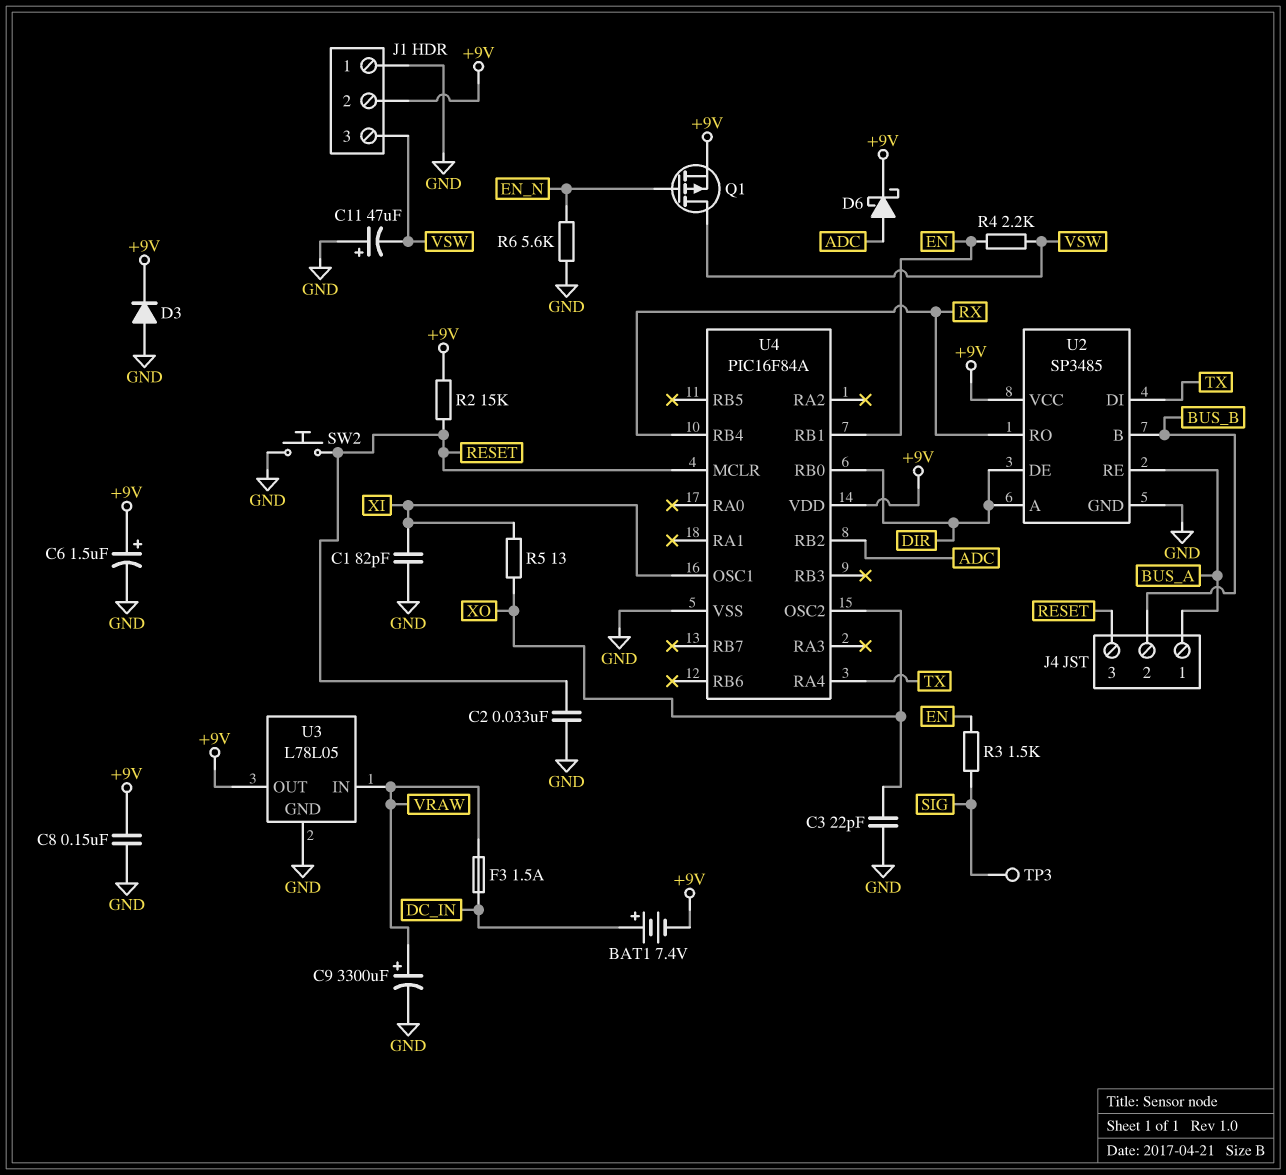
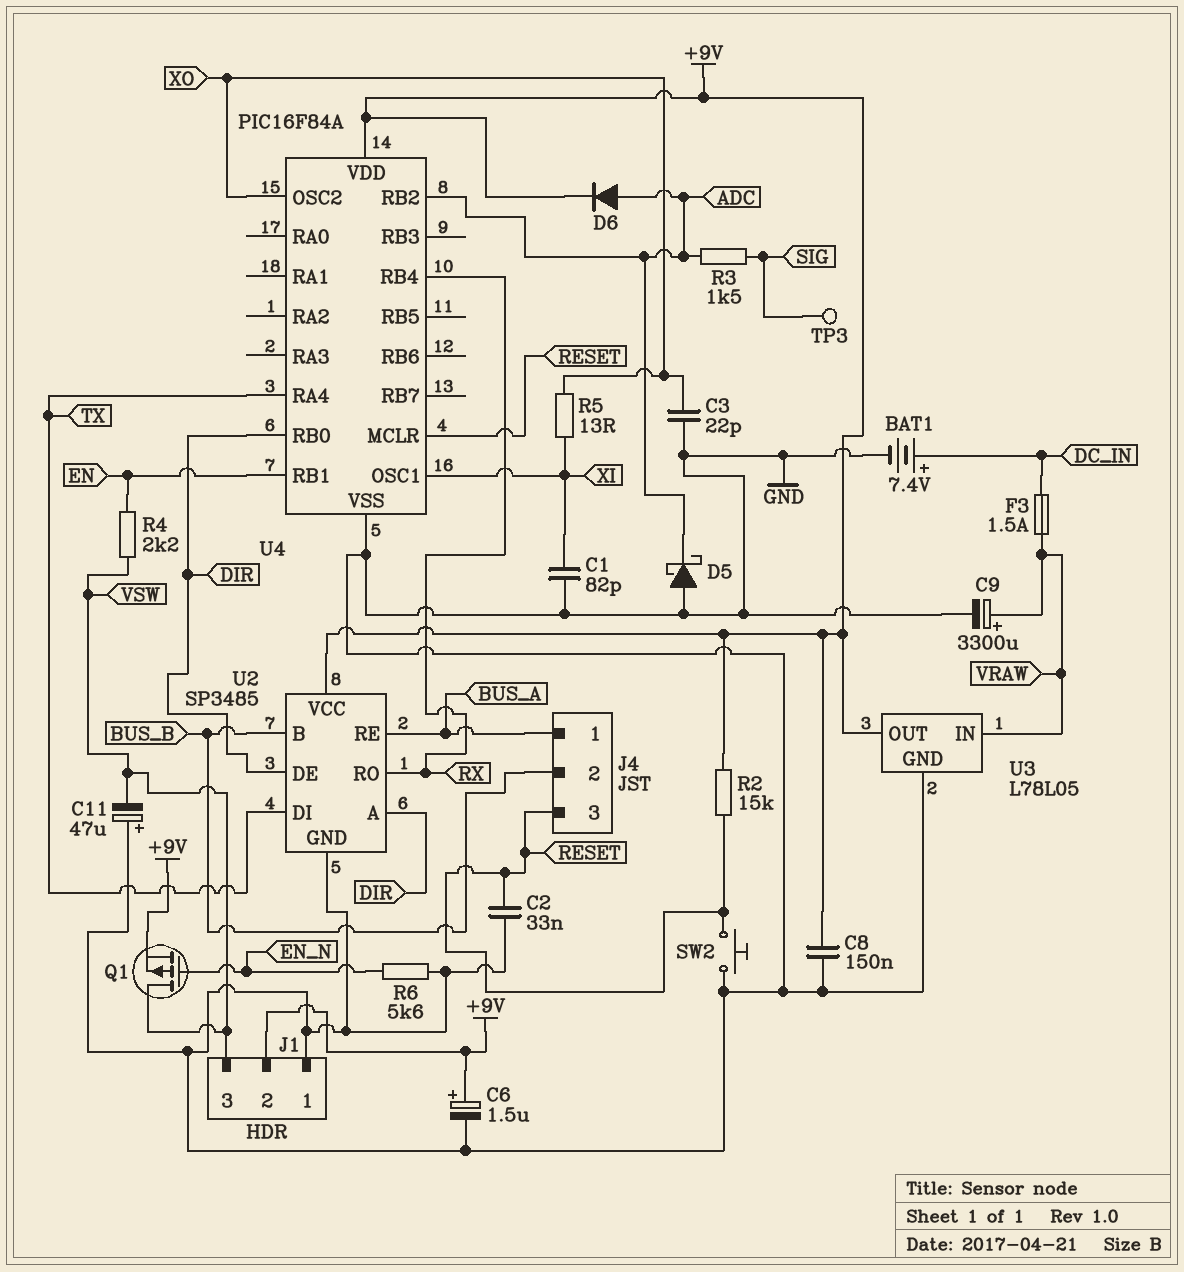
BAT1: 7.4V (plus DC_IN, minus +9V) -> 7.4V (plus DC_IN, minus GND)
D3: diode (A GND, K +9V) -> none
D5: none -> schottky (A GND, K ADC)
D6: schottky (A ADC, K +9V) -> diode (A ADC, K +9V)
R3: 1.5k (EN, SIG) -> 1.5k (ADC, SIG)

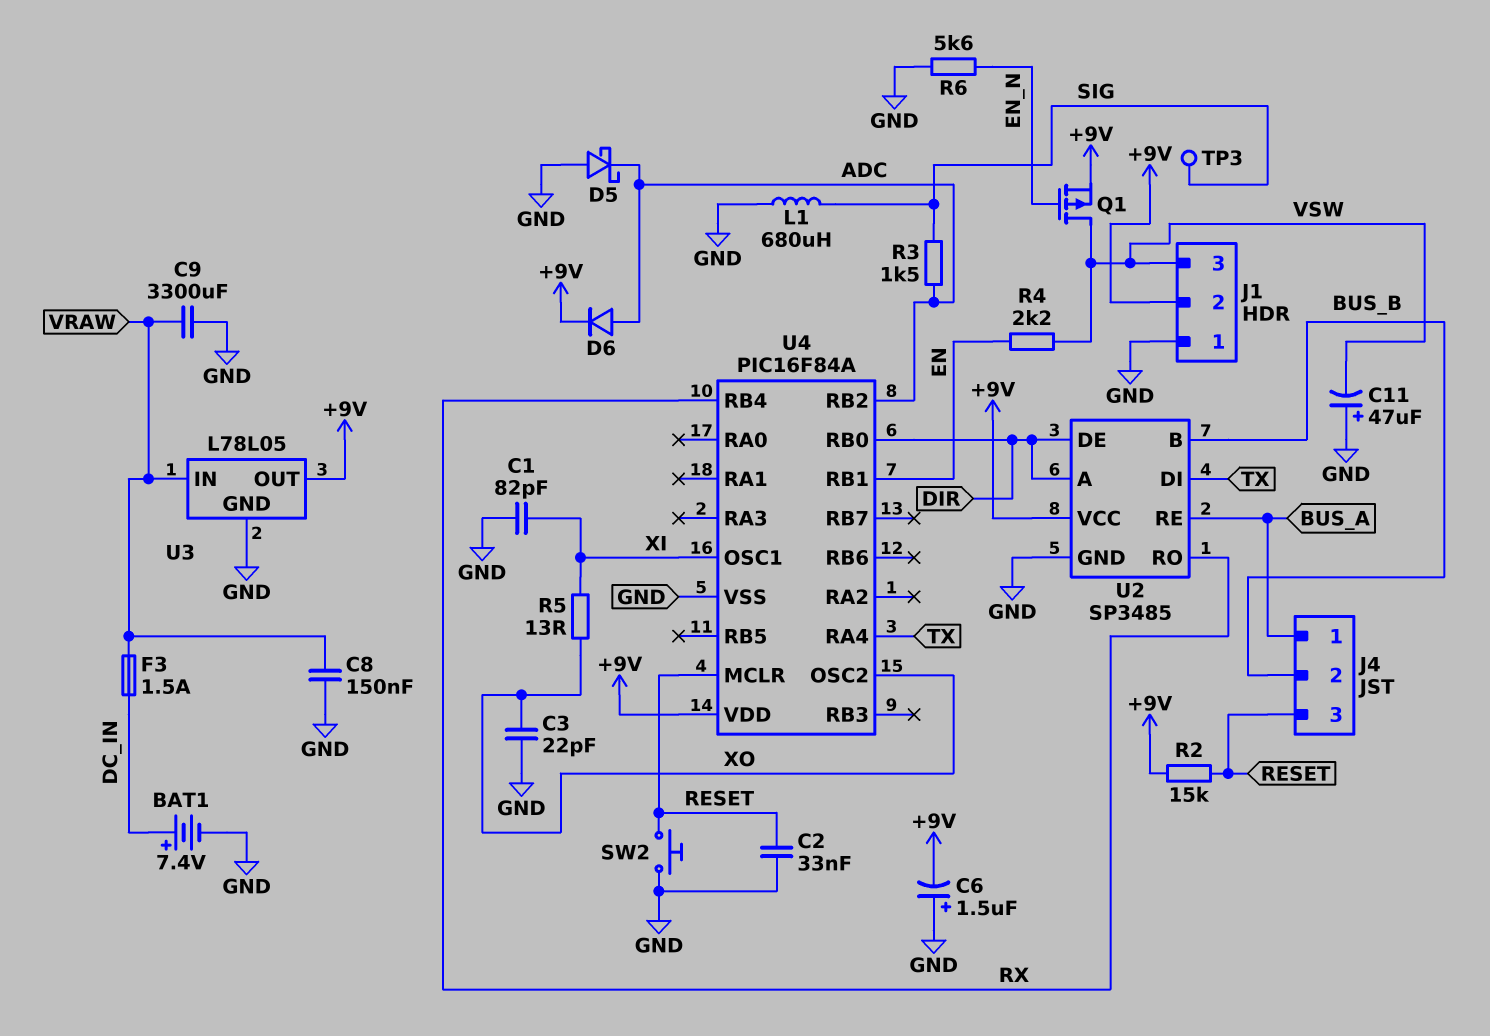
C6: 1.5uF (plus +9V, minus GND) -> 1.5uF (plus GND, minus +9V)
C8: 150nF (+9V, GND) -> 150nF (GND, VRAW)
C9: 3300uF (plus VRAW, minus GND) -> 3300uF (GND, VRAW)
L1: none -> 680uH (GND, SIG)

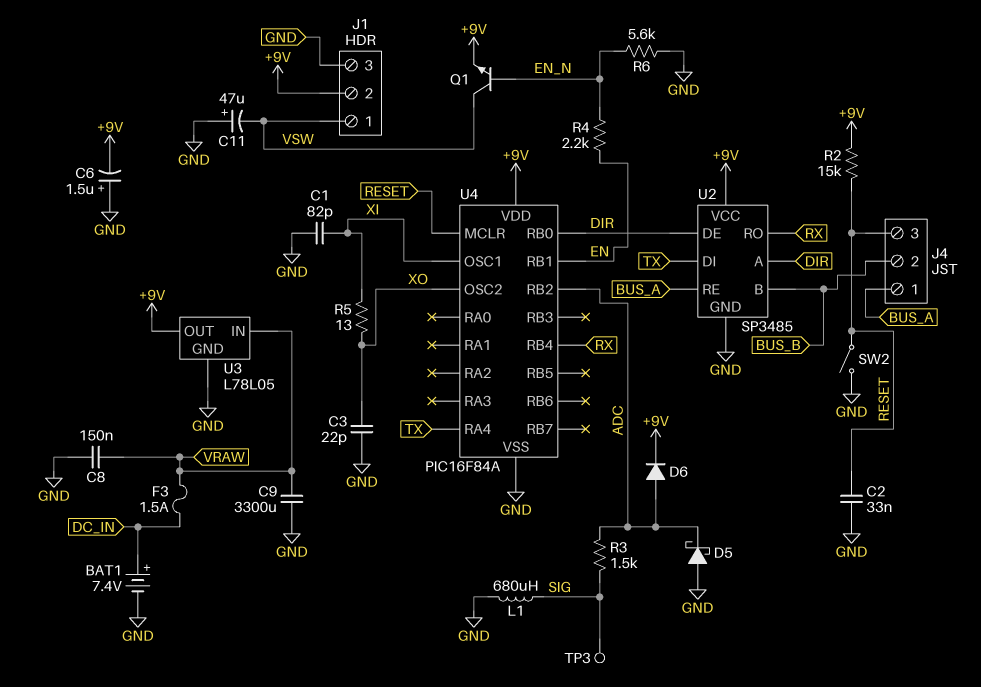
J1 pin 1: GND -> VSW
J1 pin 3: VSW -> GND
Q1: PMOS (G EN_N, D VSW, S +9V) -> NPN (B EN_N, C VSW, E +9V)
R4: 2.2k (EN, VSW) -> 2.2k (EN, EN_N)
SW2: button (GND, RESET) -> switch (GND, RESET)

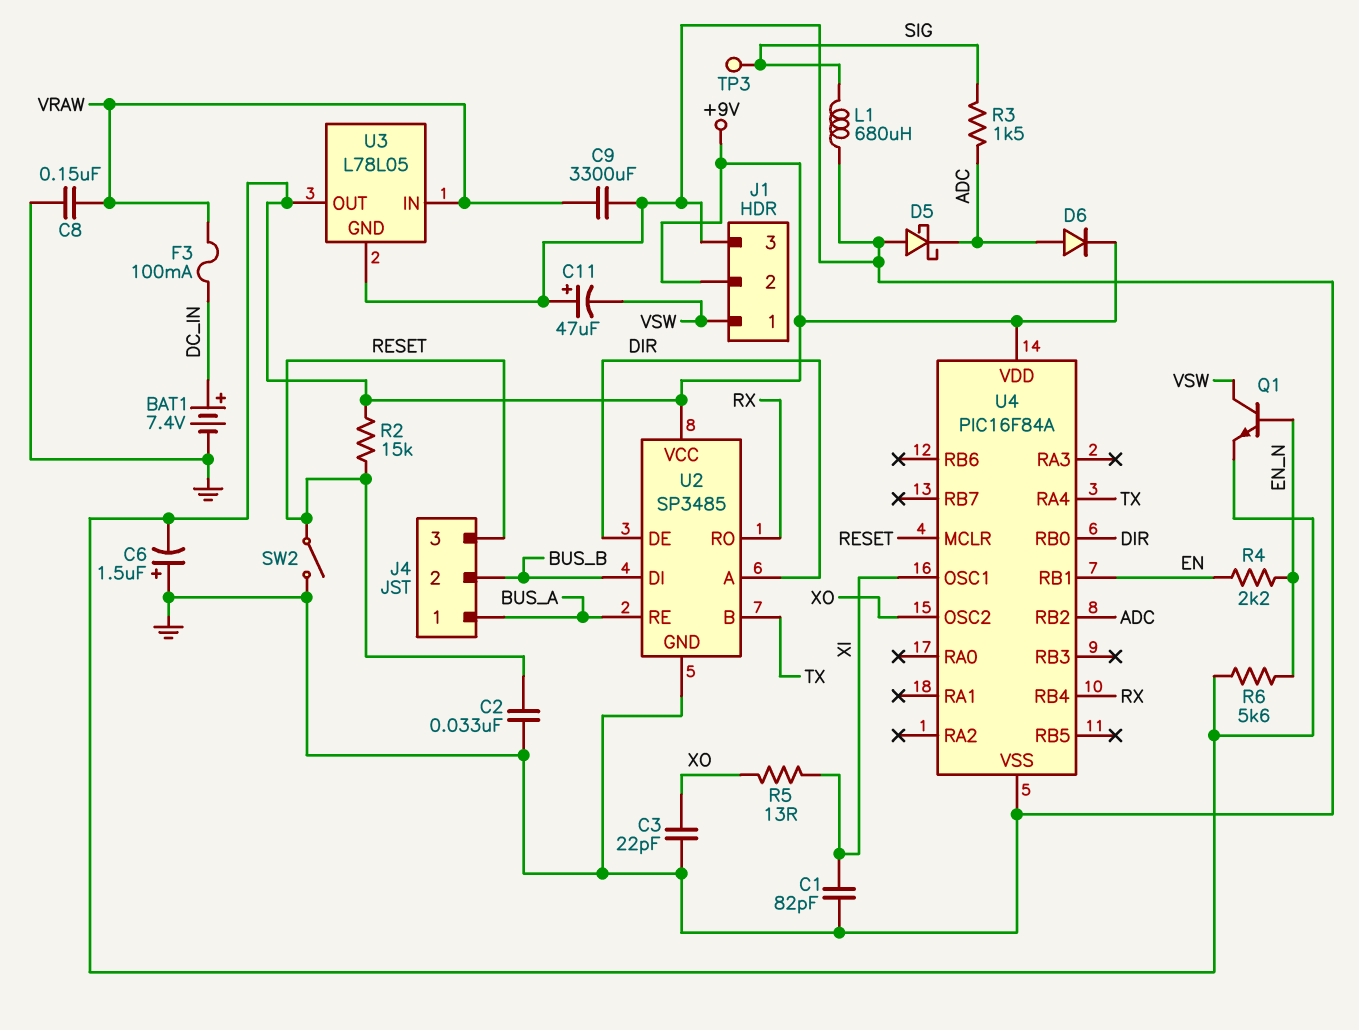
F3: 1.5A (DC_IN, VRAW) -> 100mA (DC_IN, VRAW)
R6: 5.6k (EN_N, GND) -> 5.6k (+9V, EN_N)
U2 pin B: BUS_B -> TX
U2 pin DI: TX -> BUS_B

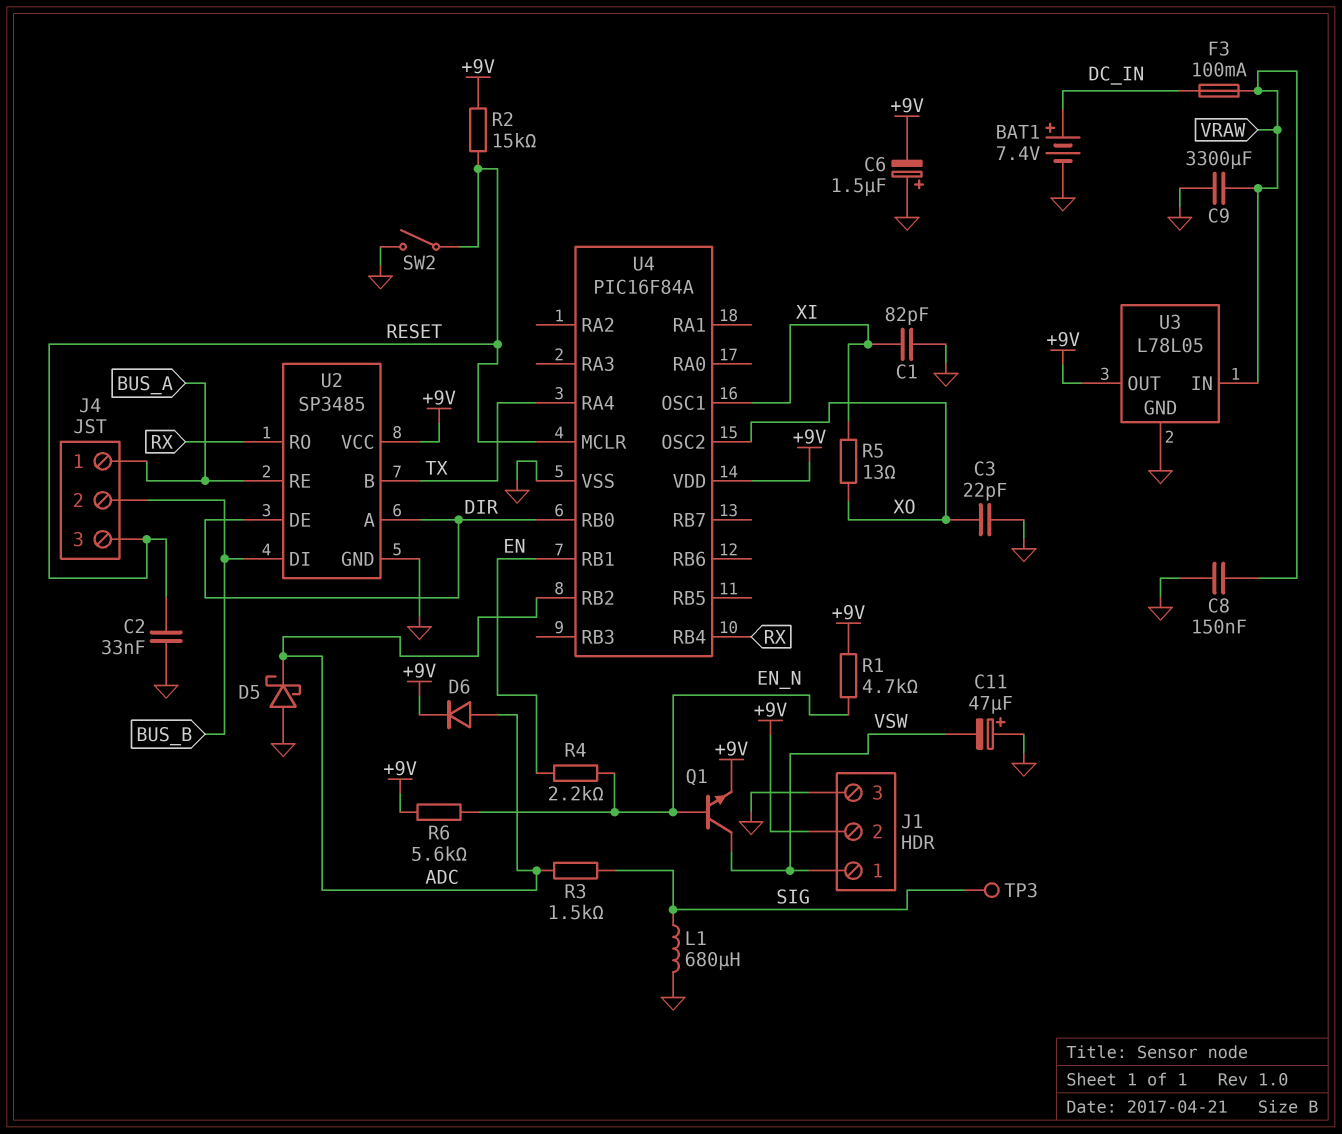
R1: none -> 4.7k (+9V, EN_N)

